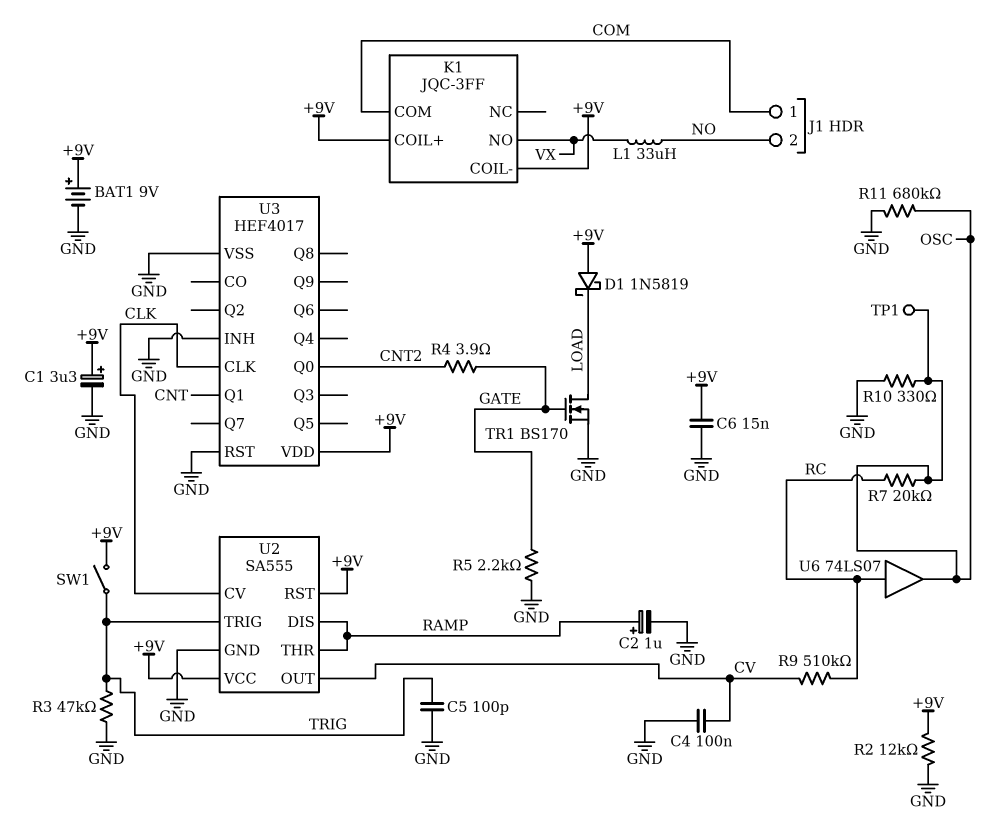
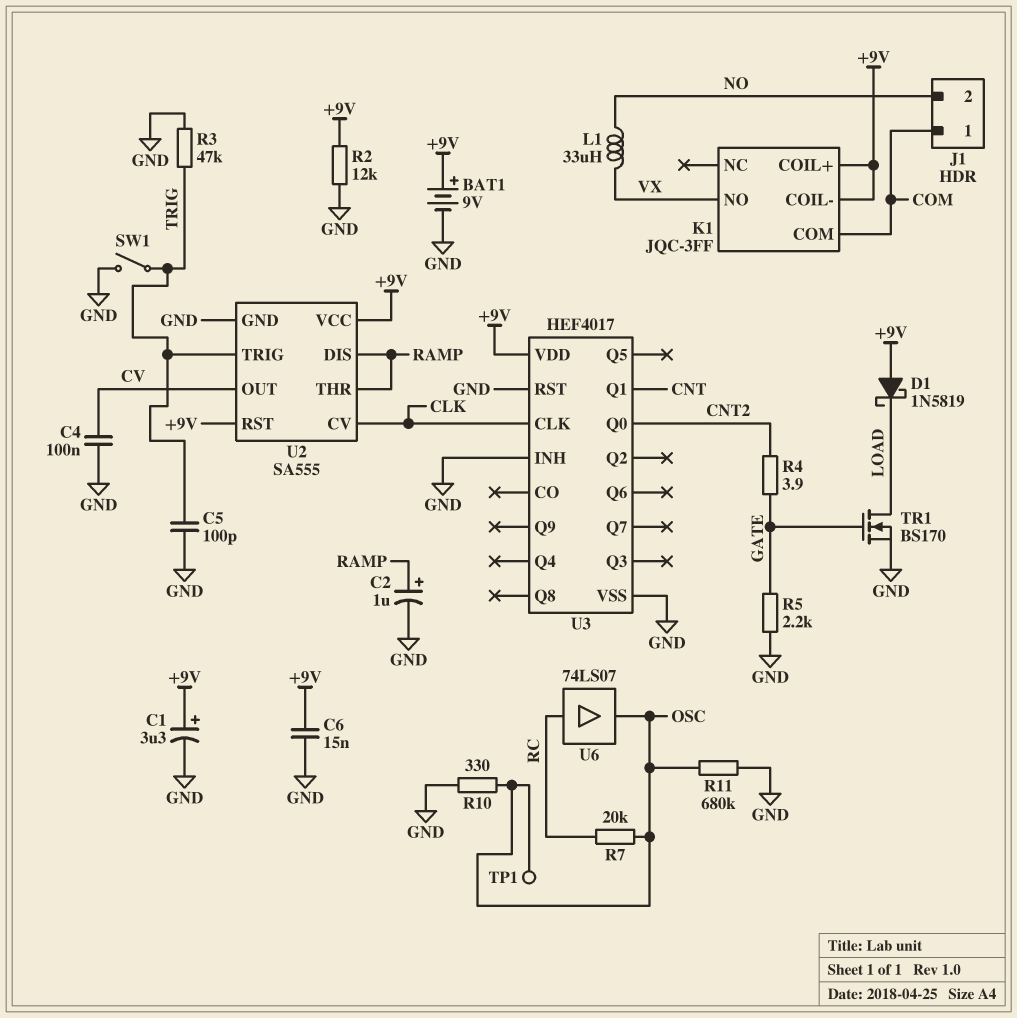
R9: 510k (CV, RC) -> none
SW1: switch (+9V, TRIG) -> switch (GND, TRIG)

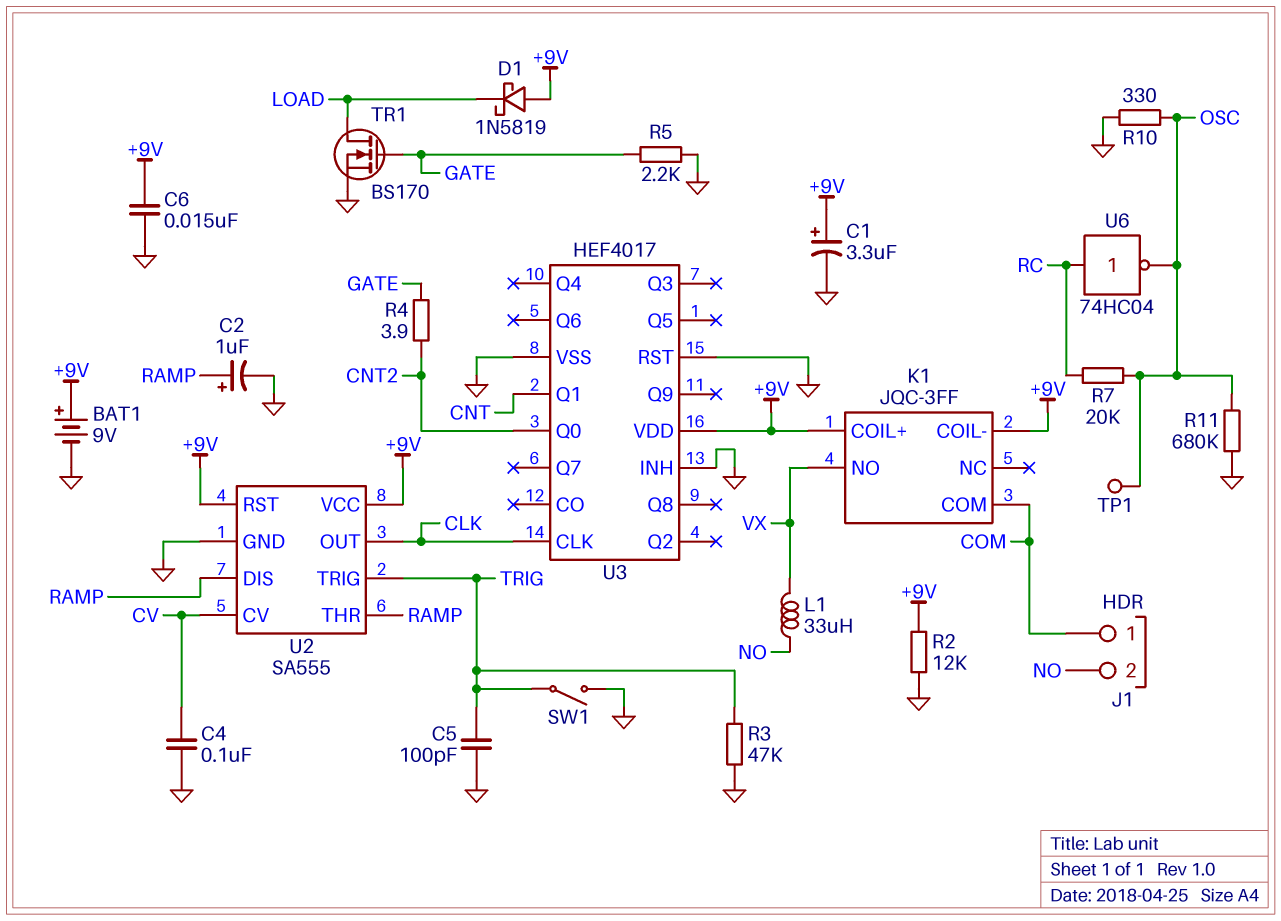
U2 pin CV: CLK -> CV
U2 pin OUT: CV -> CLK
U6: buffer 74LS07 (in RC, out OSC) -> NOT 74HC04 (in RC, out OSC)

